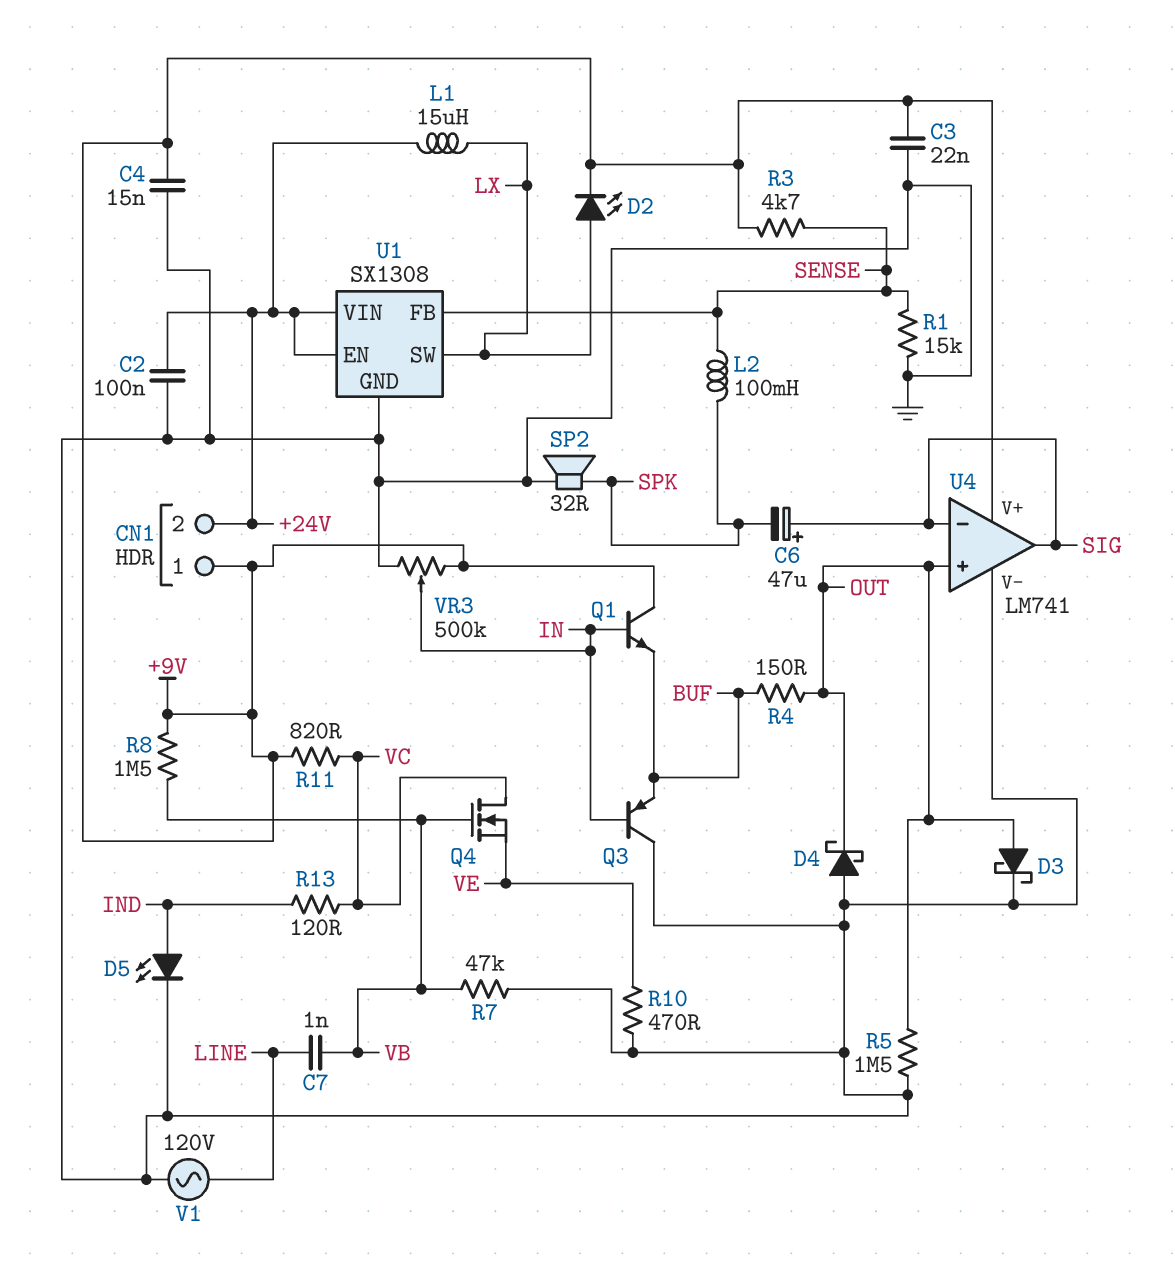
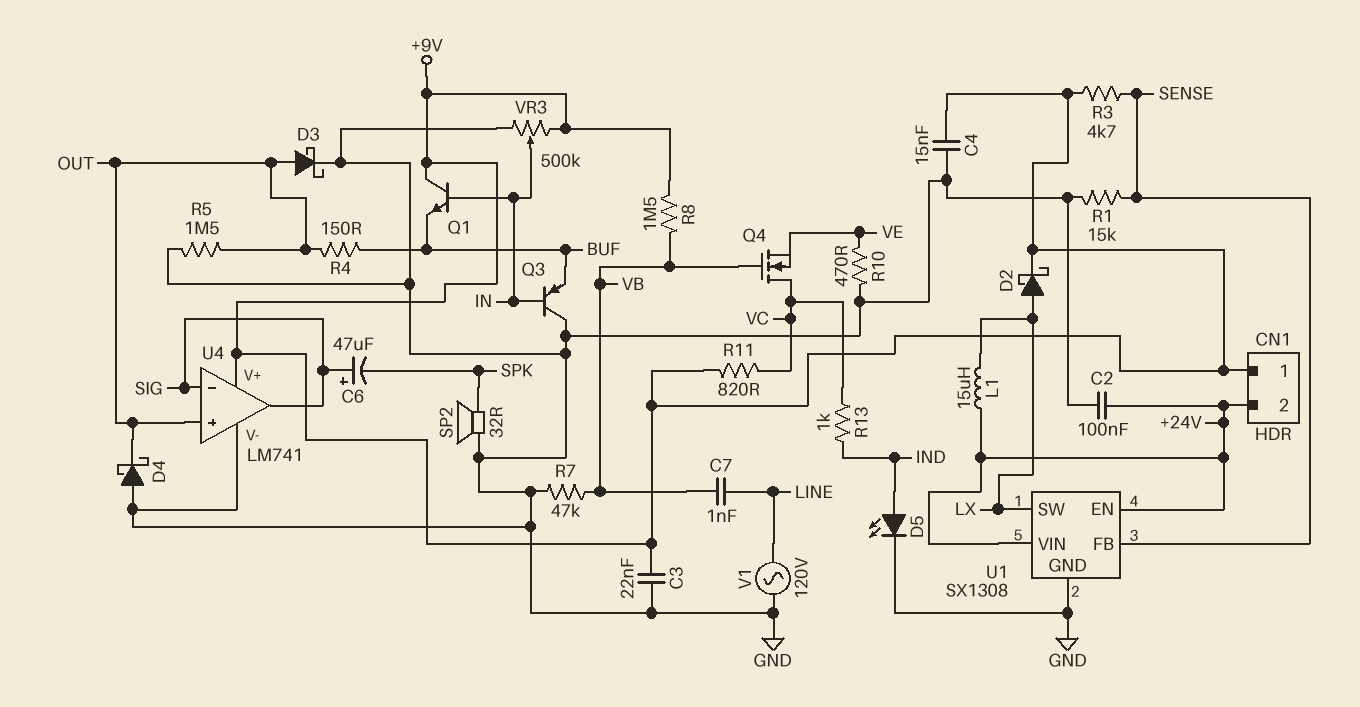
D2: LED (A LX, K +9V) -> schottky (A LX, K +9V)
L2: 100mH (SENSE, SPK) -> none
R13: 120 (IND, VC) -> 1k (IND, VC)

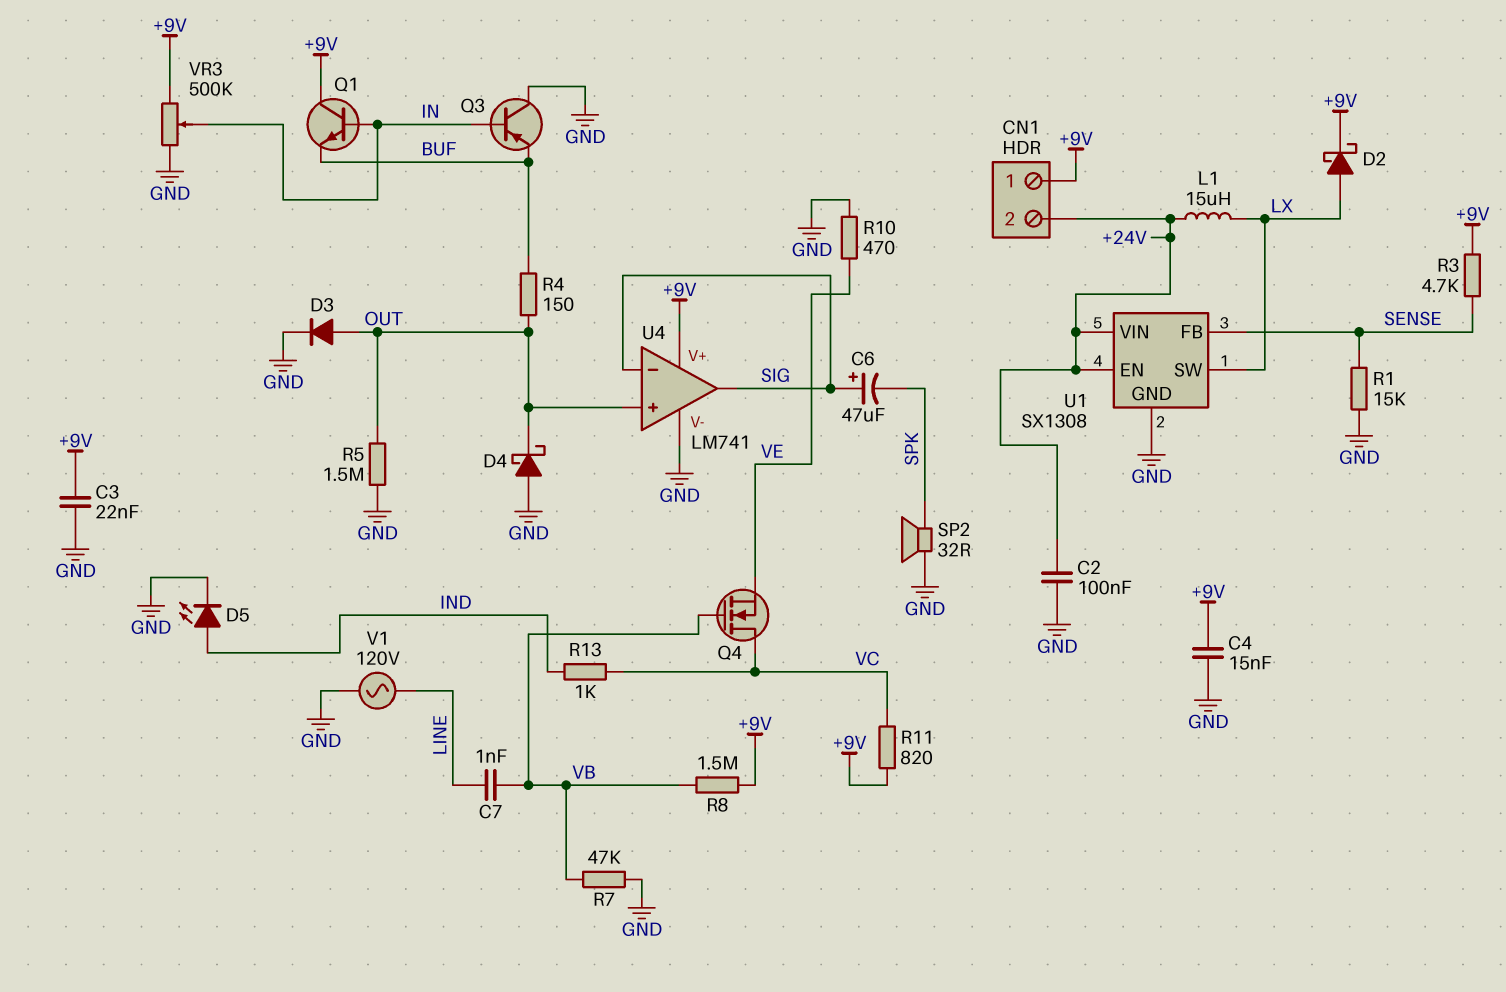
D3: schottky (A OUT, K GND) -> diode (A OUT, K GND)

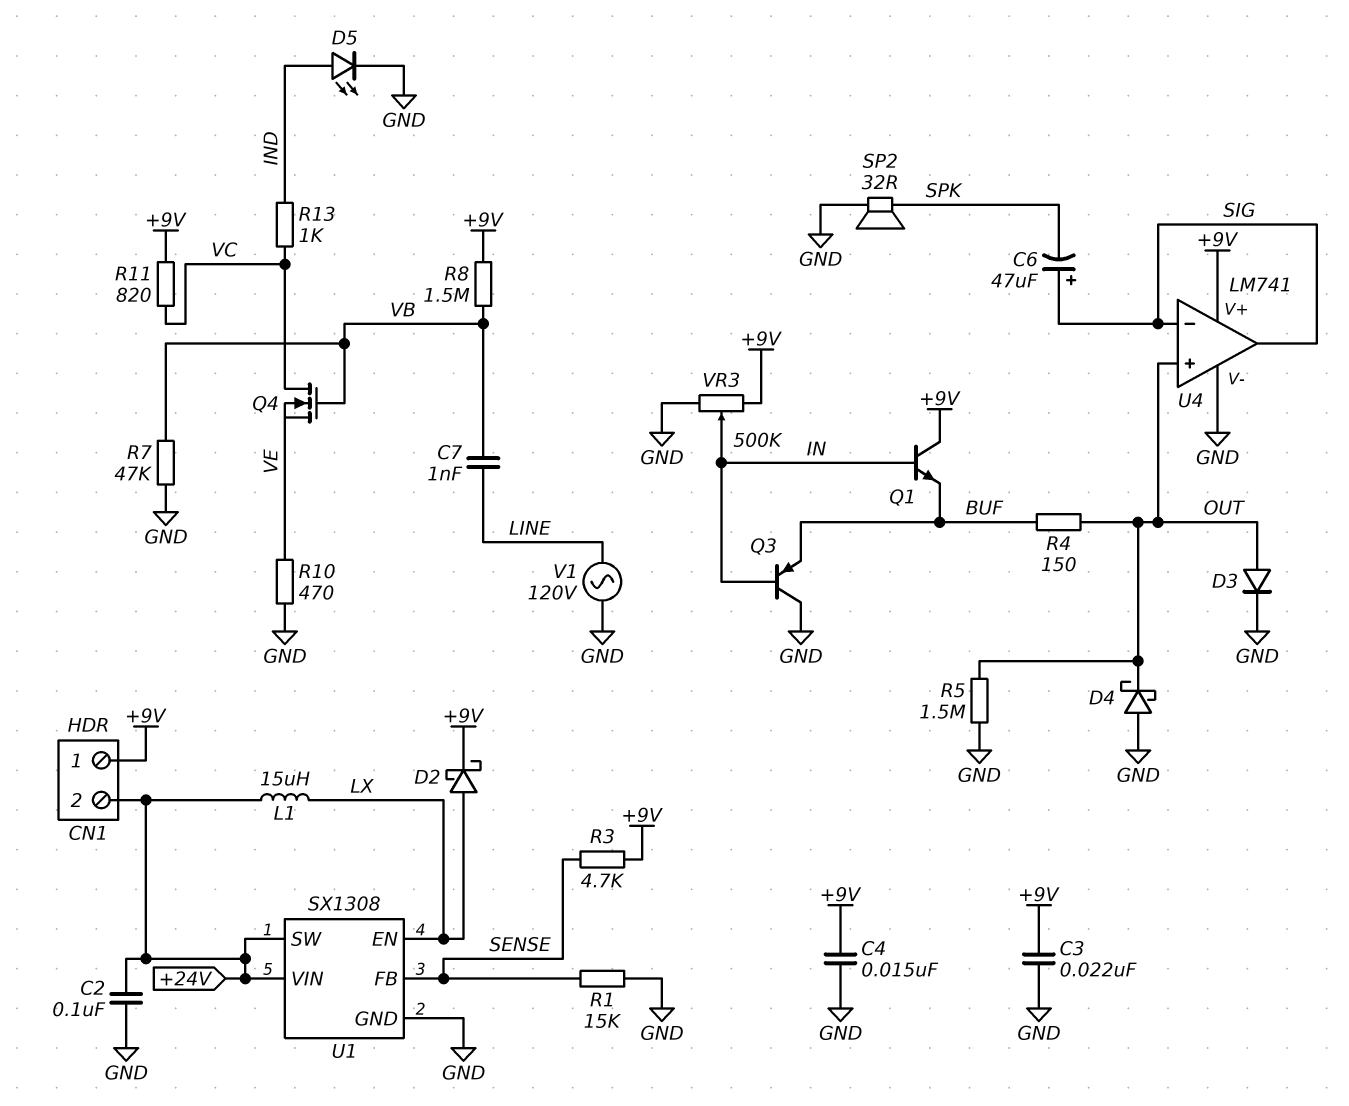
U1 pin EN: +24V -> LX
U1 pin SW: LX -> +24V

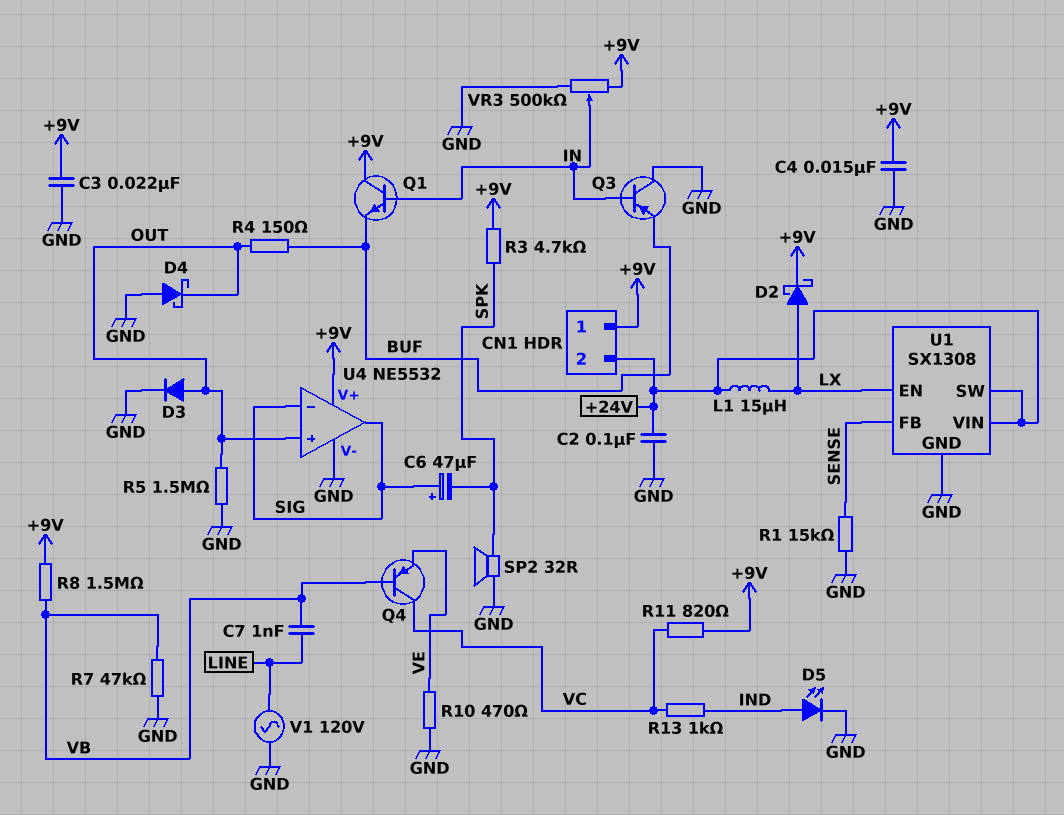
Q4: NMOS (G VB, D VC, S VE) -> PNP (B VB, C VC, E VE)
R3: 4.7k (+9V, SENSE) -> 4.7k (+9V, SPK)
U4: LM741 -> NE5532

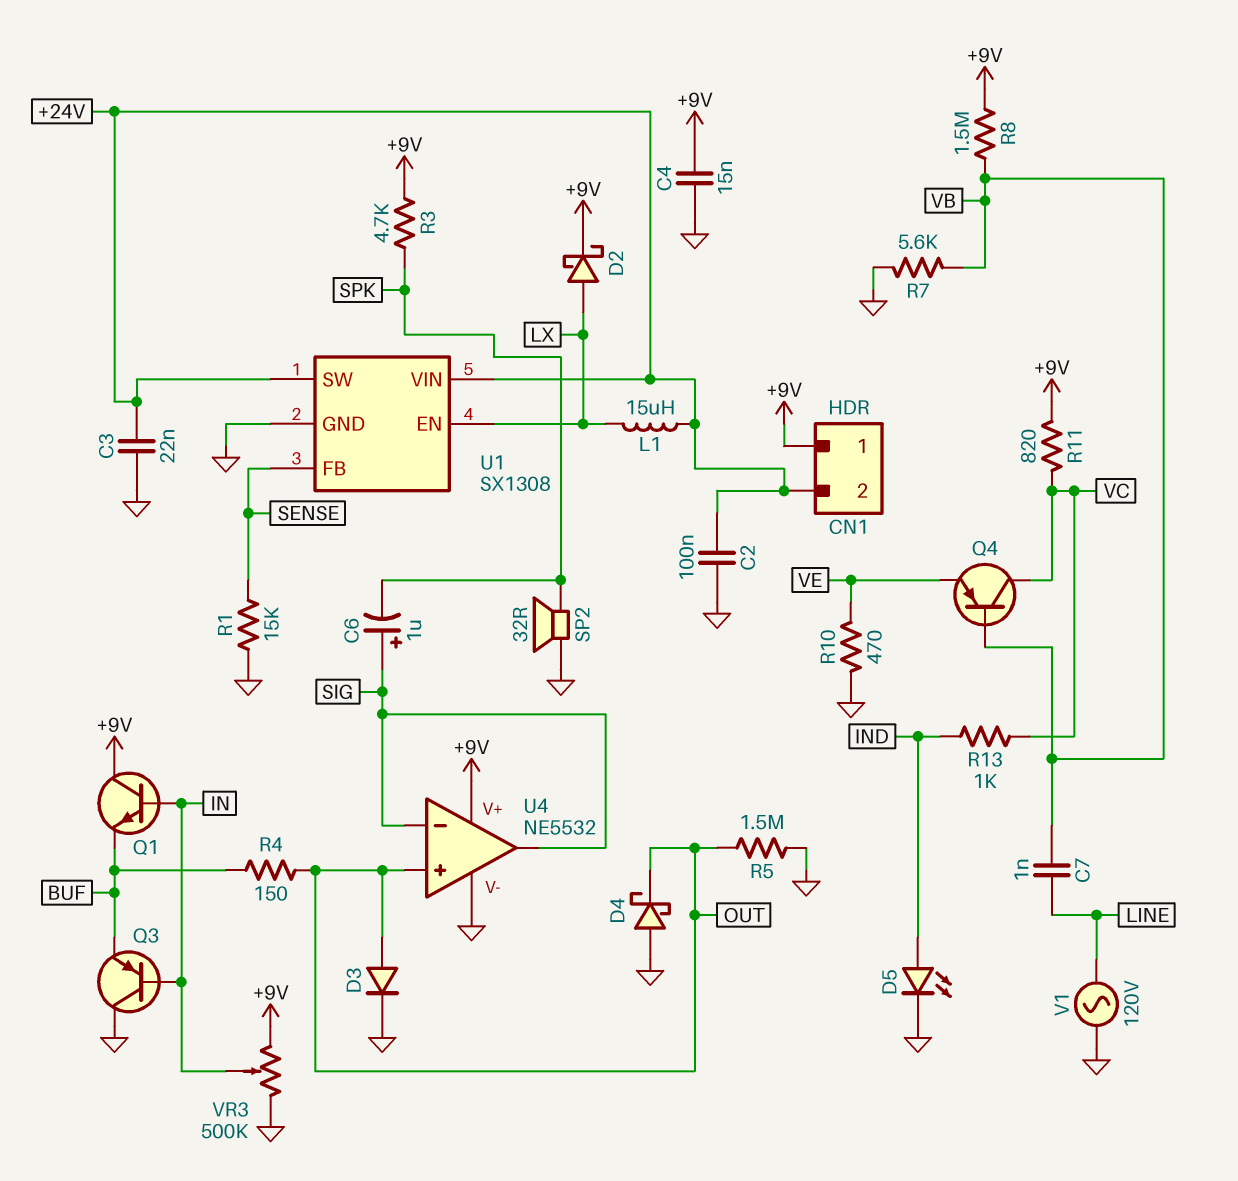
C3: 22nF (+9V, GND) -> 22nF (+24V, GND)
C6: 47uF (plus SIG, minus SPK) -> 1uF (plus SIG, minus SPK)
R7: 47k (GND, VB) -> 5.6k (GND, VB)

